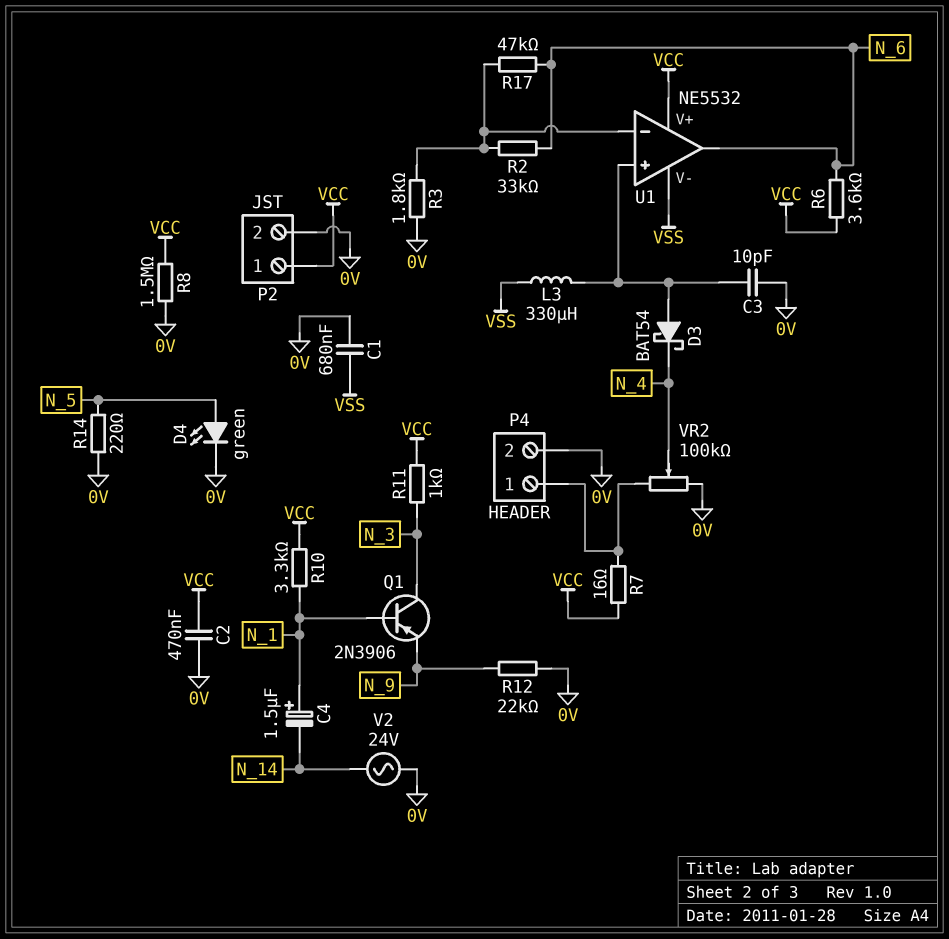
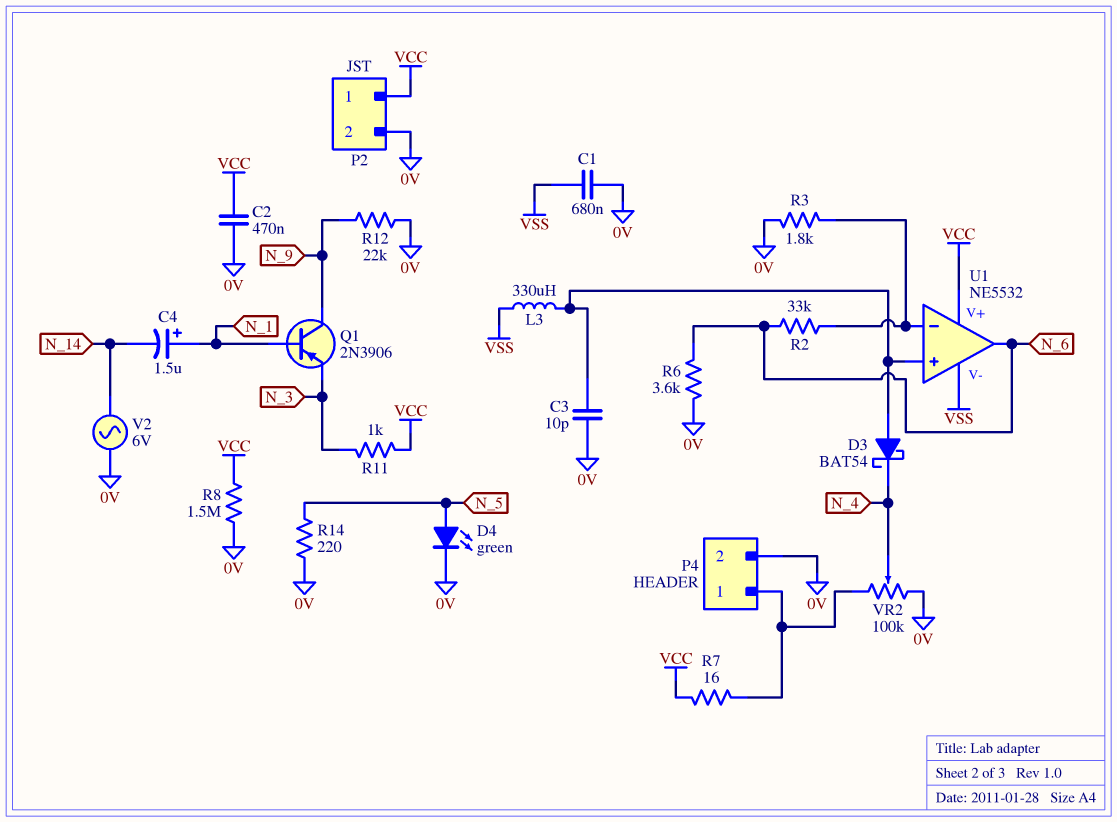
Q1: PNP 2N3906 (B N_1, C N_3, E N_9) -> PNP 2N3906 (B N_1, C N_9, E N_3)
R6: 3.6k (N_6, VCC) -> 3.6k (0V, N_6)
R10: 3.3k (N_1, VCC) -> none
R17: 47k (N_6, U1/in-) -> none
V2: AC 24V (0V, N_14) -> AC 6V (0V, N_14)

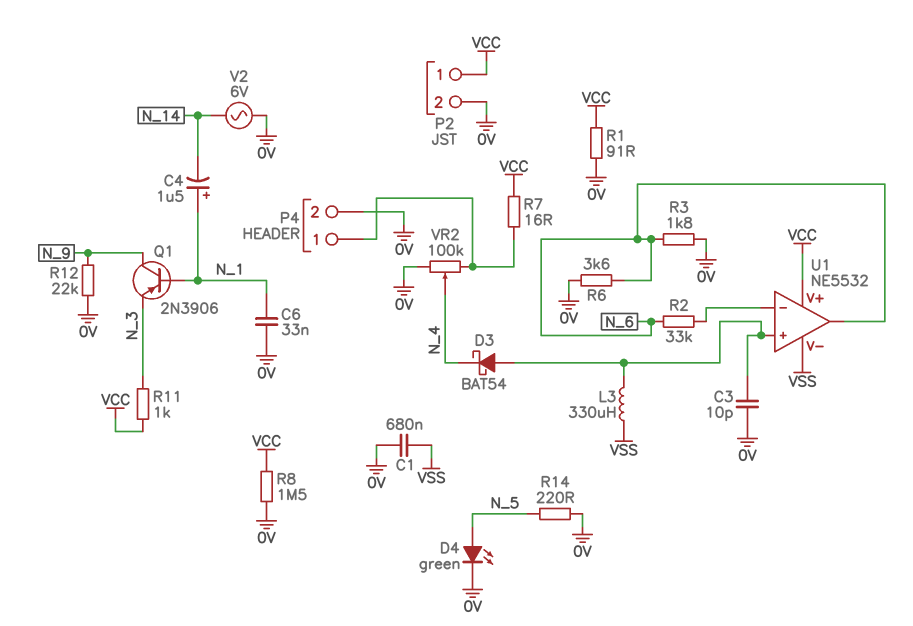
C2: 470nF (0V, VCC) -> none
C6: none -> 33nF (0V, N_1)
R1: none -> 91 (0V, VCC)
R3: 1.8k (0V, U1/in-) -> 1.8k (0V, N_6)

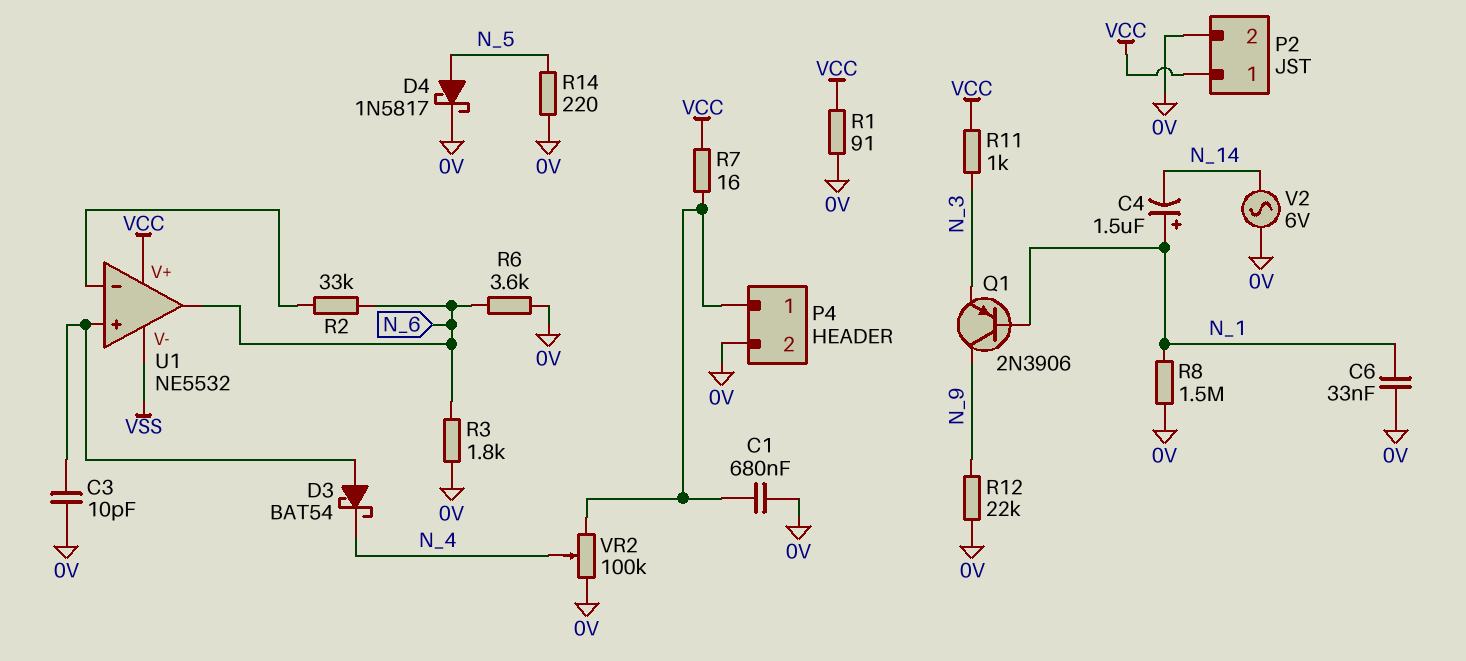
C1: 680nF (0V, VSS) -> 680nF (0V, P4/1)
D4: LED green (A N_5, K 0V) -> schottky 1N5817 (A N_5, K 0V)
L3: 330uH (U1/in+, VSS) -> none
R8: 1.5M (0V, VCC) -> 1.5M (0V, N_1)

